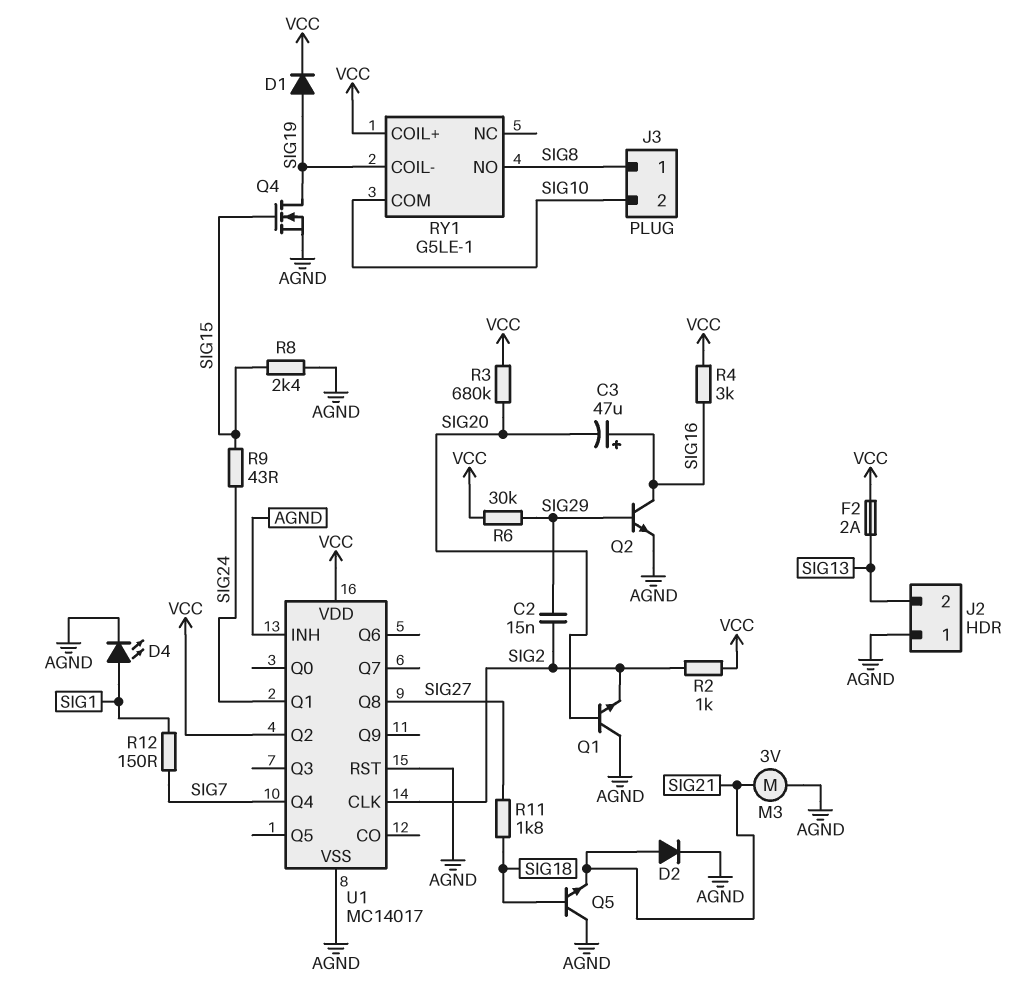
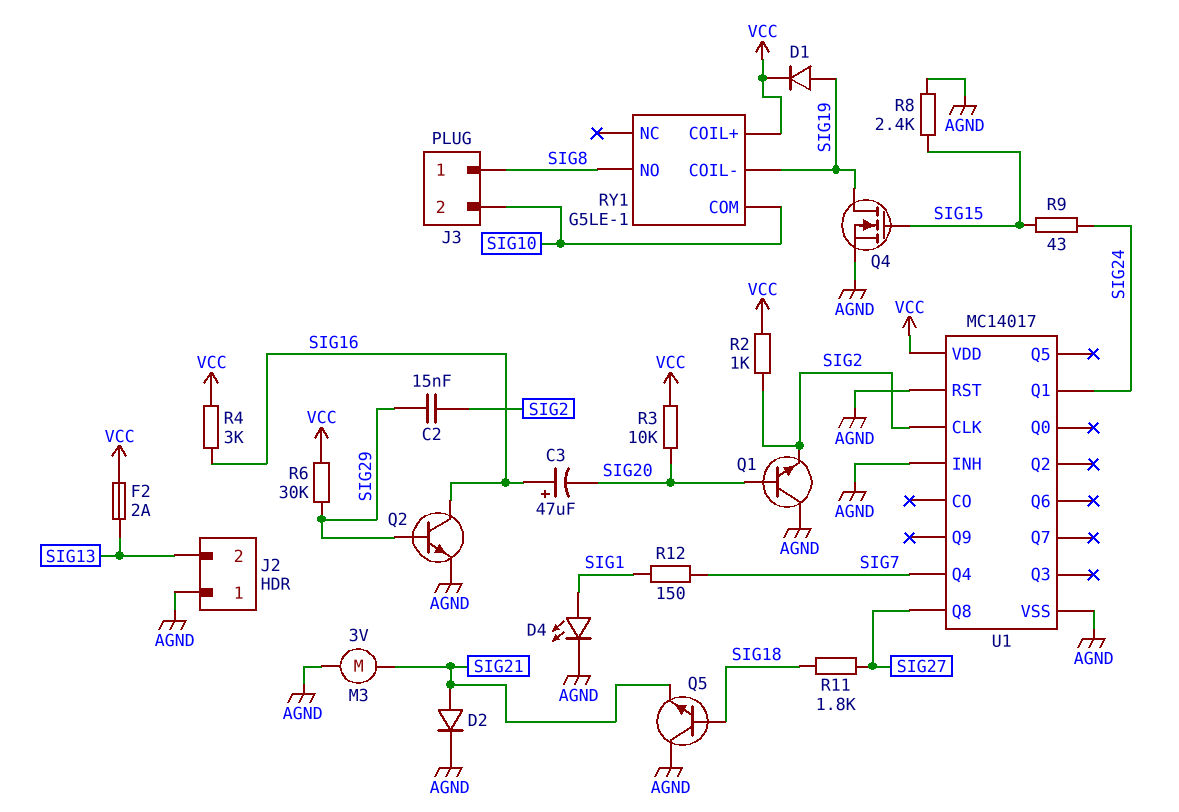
R3: 680k (SIG20, VCC) -> 10k (SIG20, VCC)
U1 pin Q2: VCC -> none

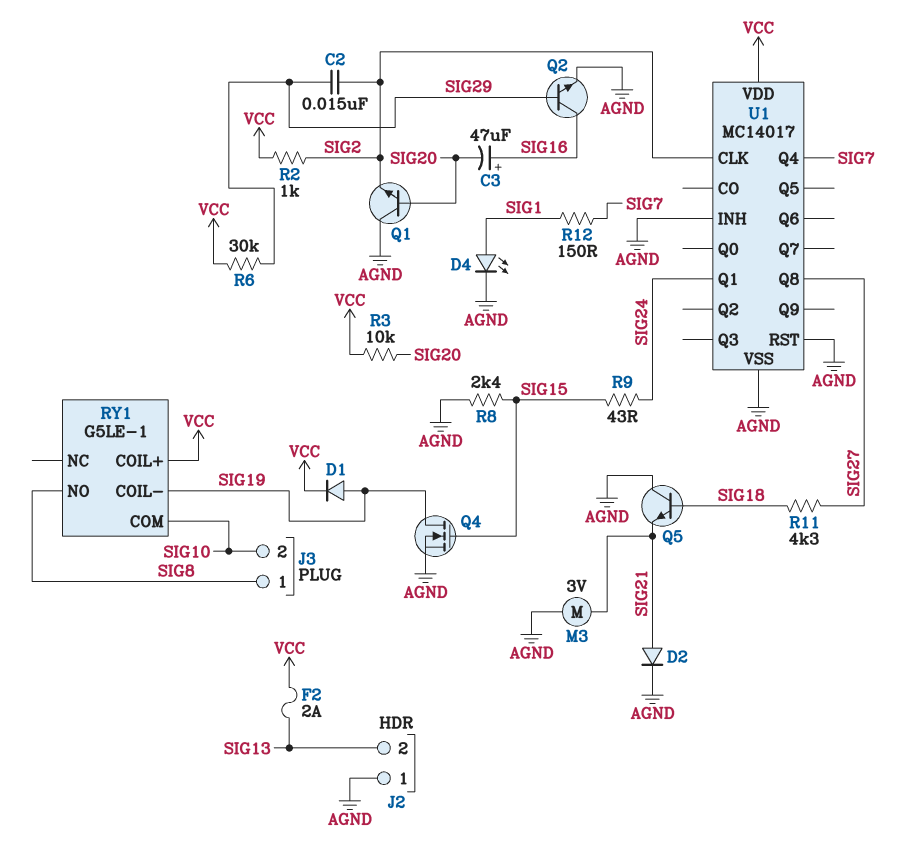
R4: 3k (SIG16, VCC) -> none
R11: 1.8k (SIG18, SIG27) -> 4.3k (SIG18, SIG27)

